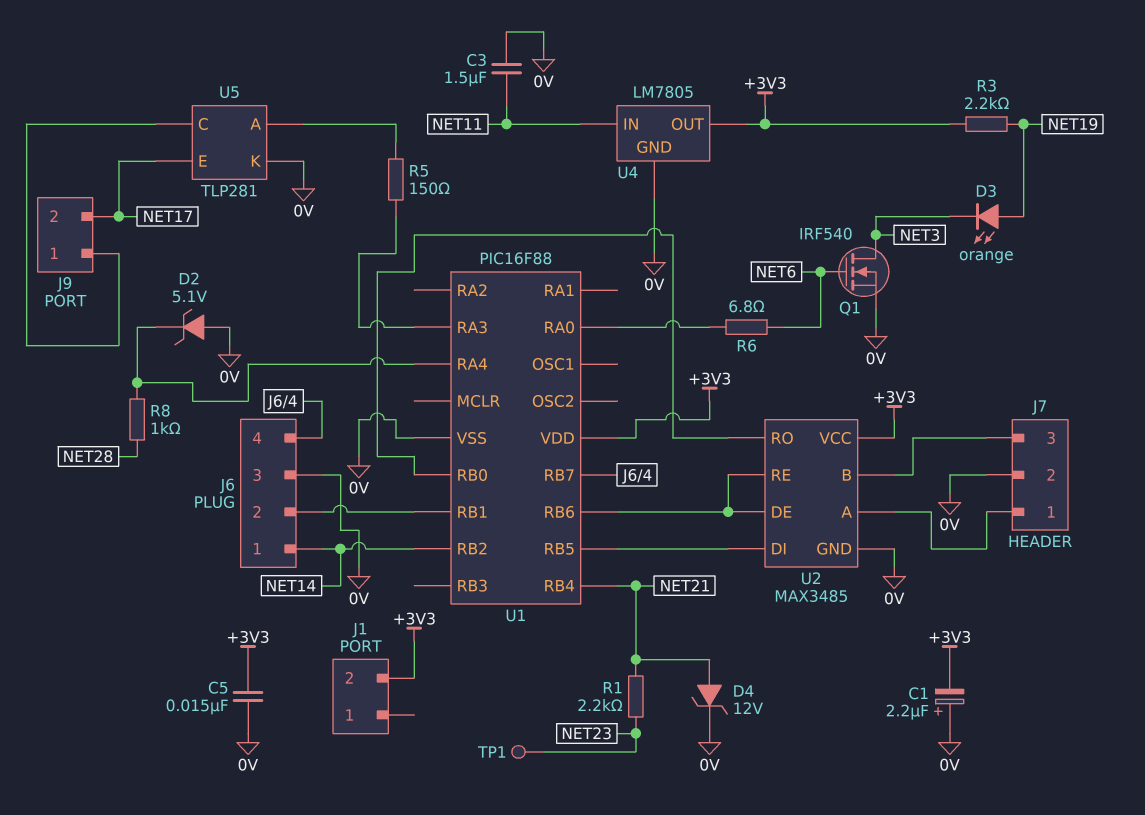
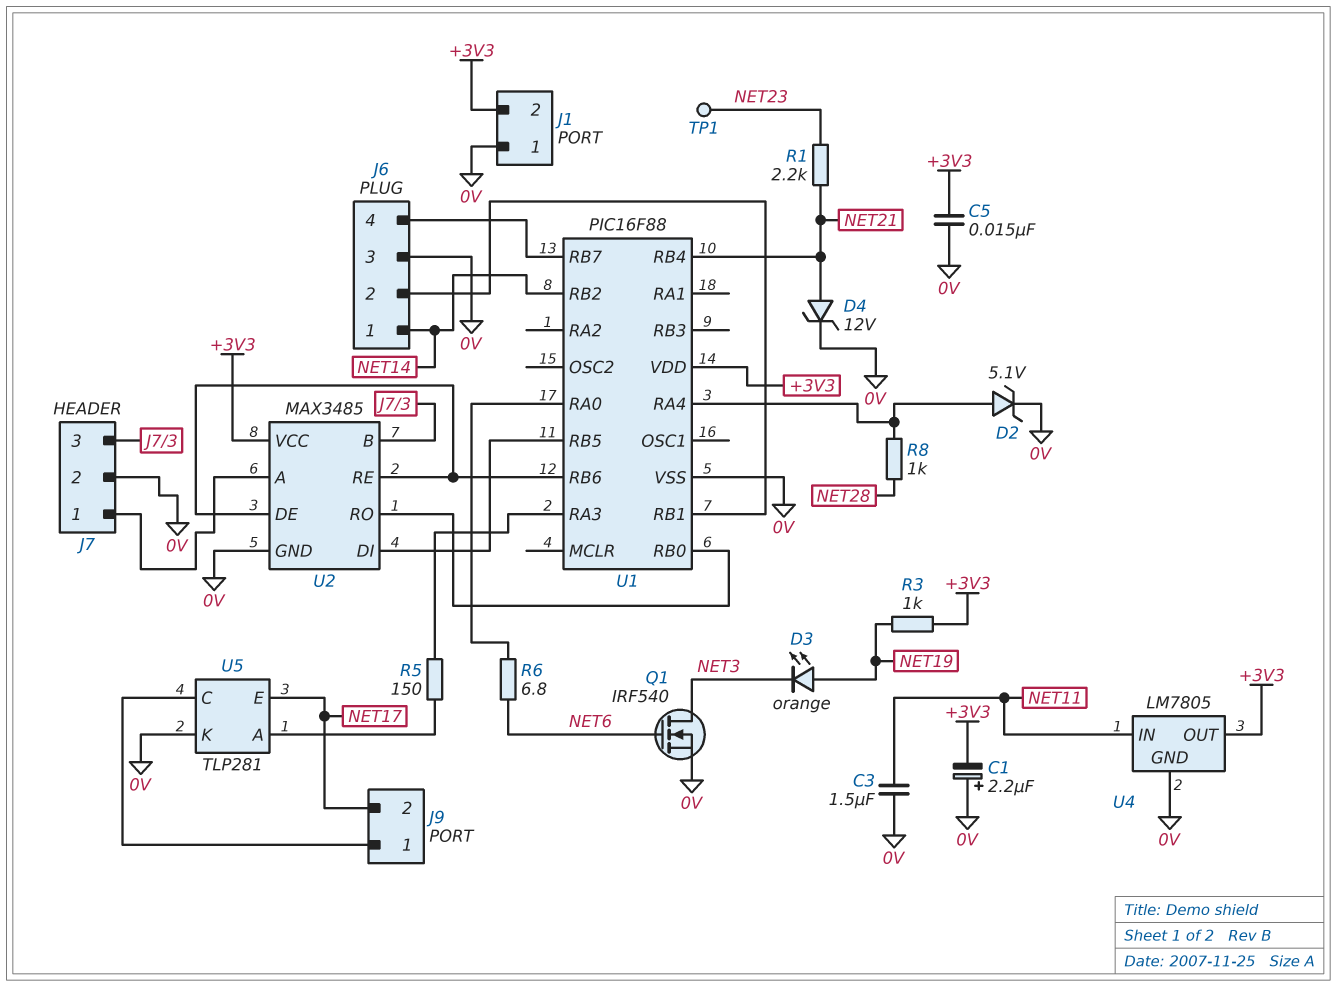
D2: zener 5.1V (A 0V, K U1/RA4) -> zener 5.1V (A U1/RA4, K 0V)
J1 pin 1: none -> 0V
R3: 2.2k (+3V3, NET19) -> 1k (+3V3, NET19)

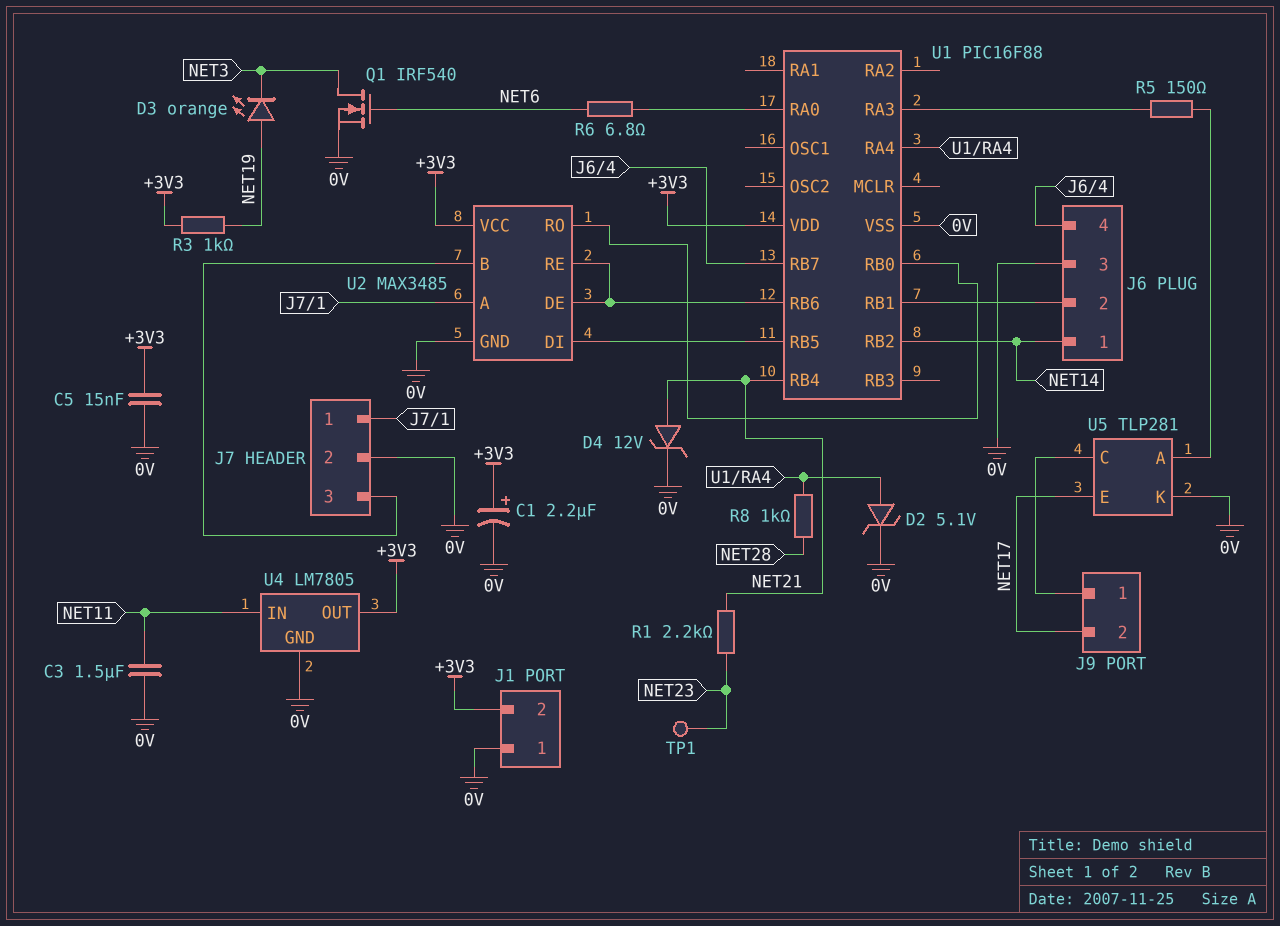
C1: 2.2uF (plus 0V, minus +3V3) -> 2.2uF (plus +3V3, minus 0V)

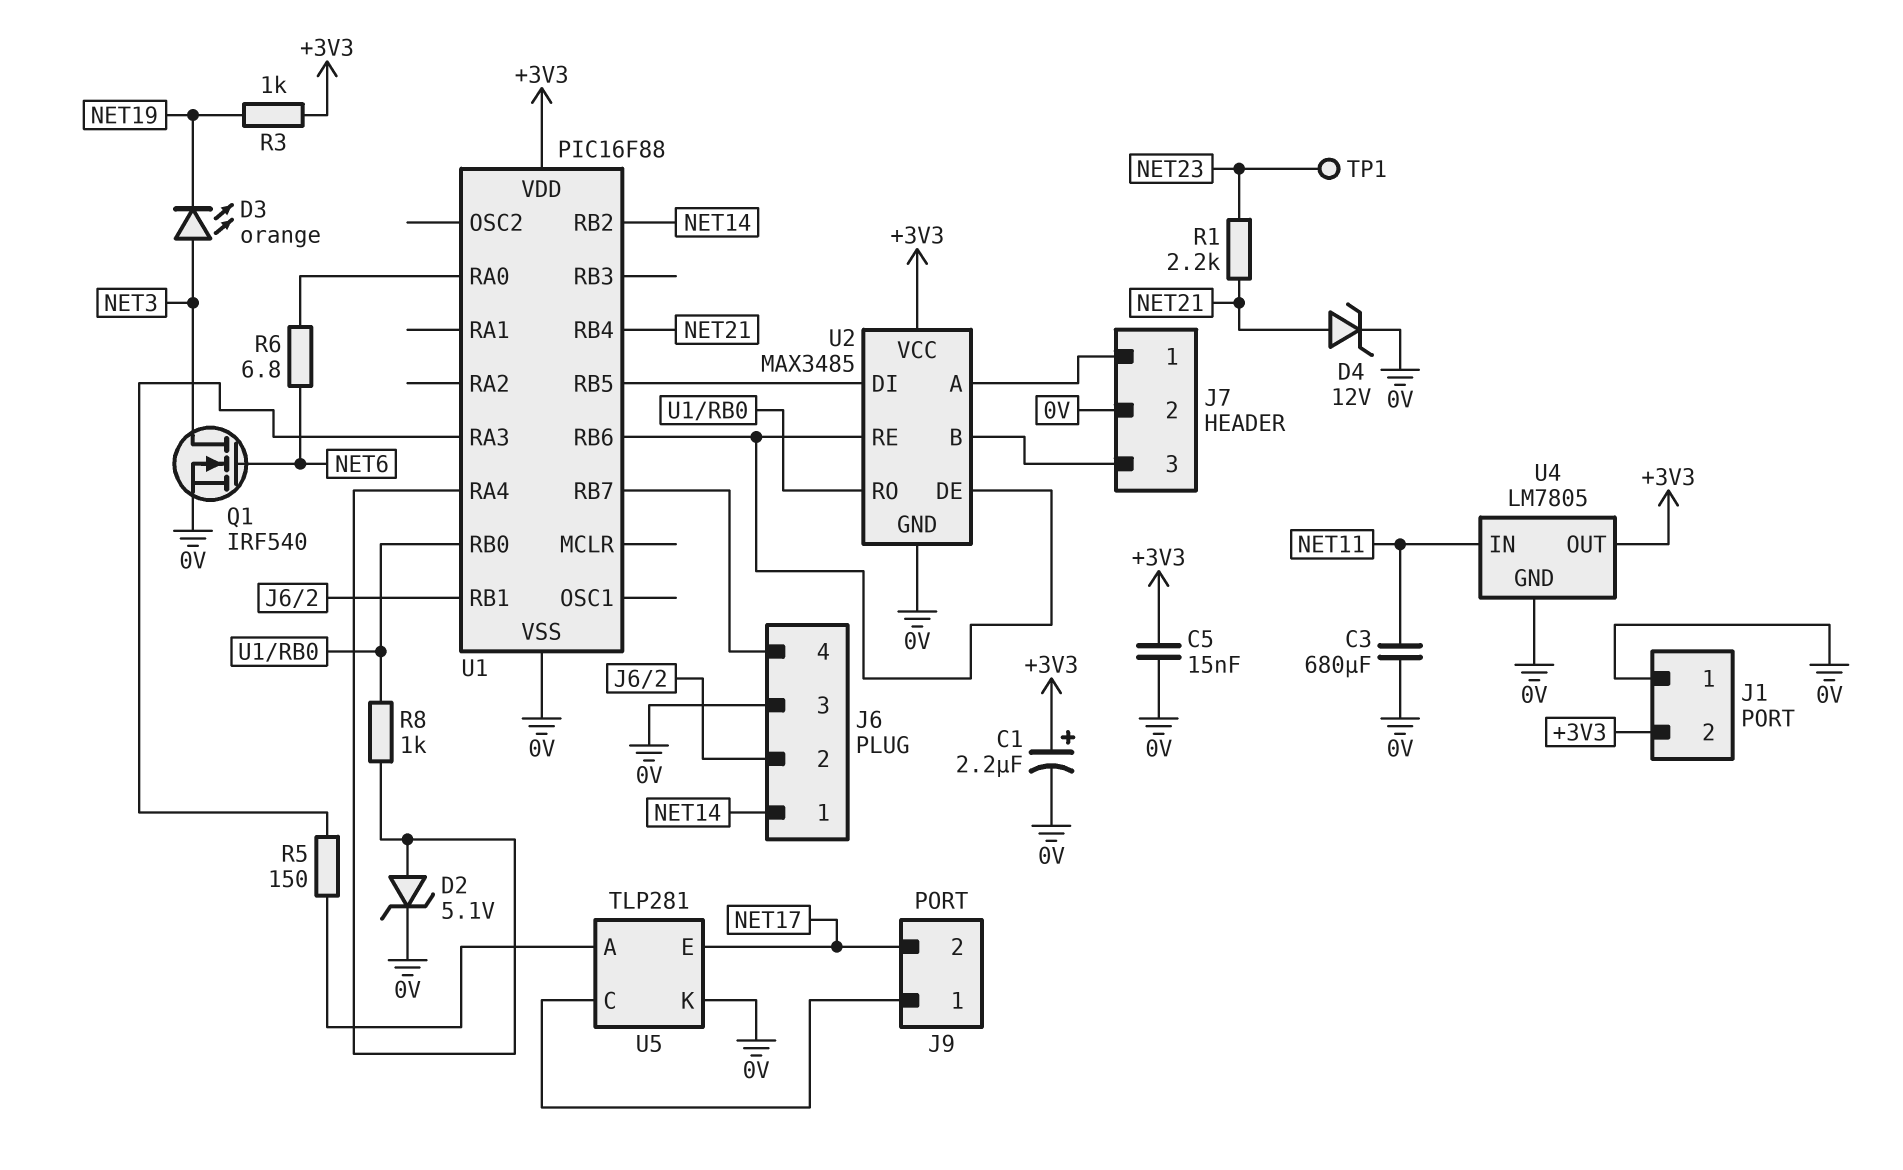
C3: 1.5uF (0V, NET11) -> 680uF (0V, NET11)
D3: LED orange (A NET19, K NET3) -> LED orange (A NET3, K NET19)
R8: 1k (NET28, U1/RA4) -> 1k (U1/RA4, U1/RB0)

